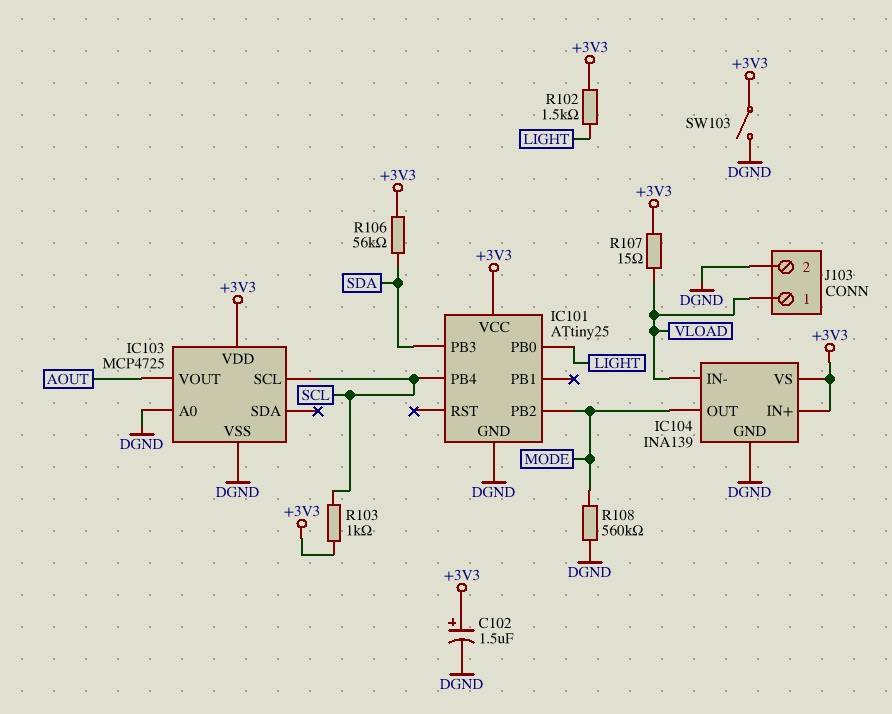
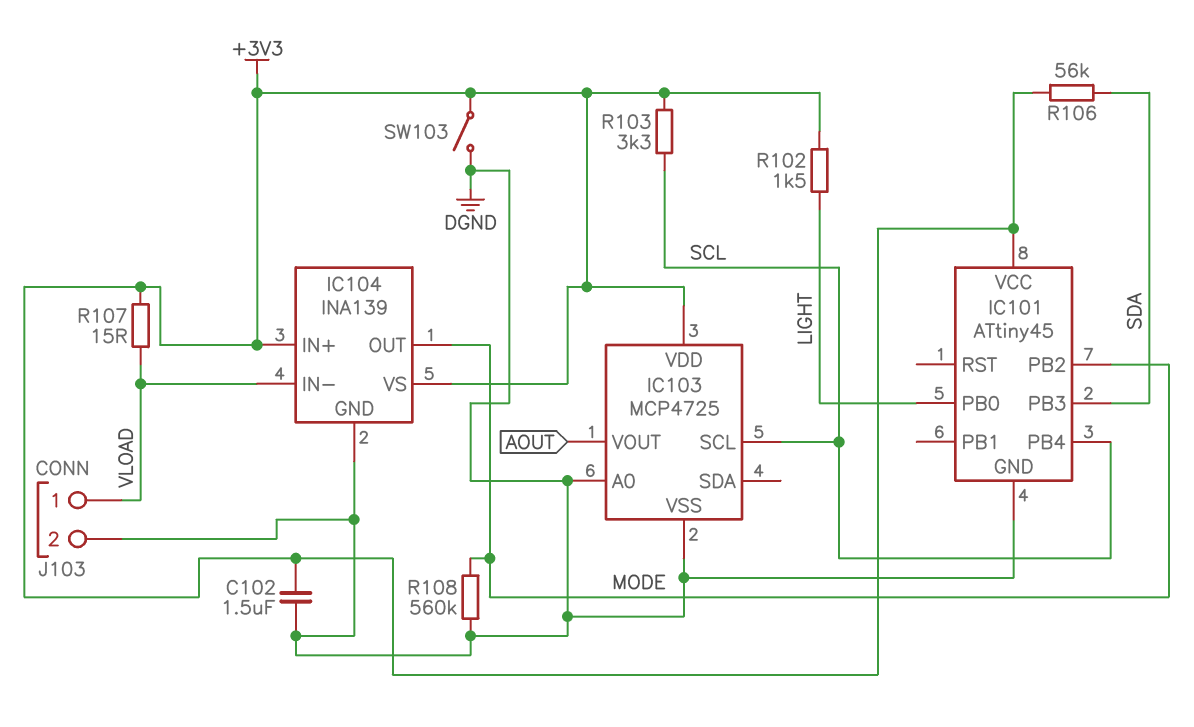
C102: 1.5uF (plus +3V3, minus DGND) -> 1.5uF (+3V3, DGND)
IC101: ATtiny25 -> ATtiny45
R103: 1k (+3V3, SCL) -> 3.3k (+3V3, SCL)

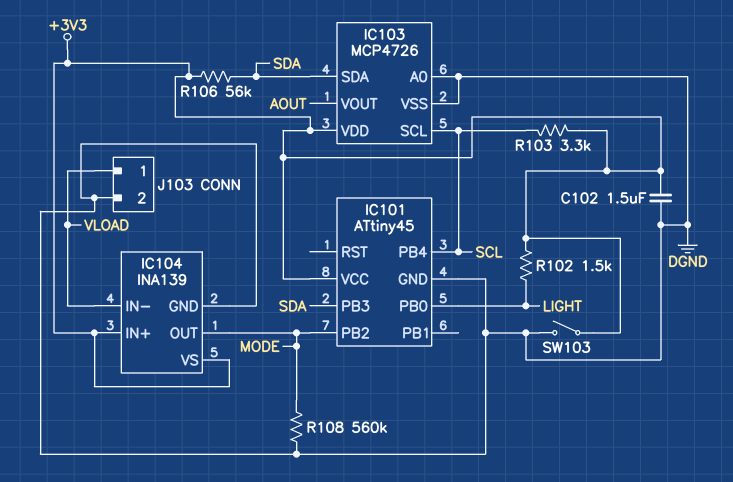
IC103: MCP4725 -> MCP4726
IC103 pin SDA: none -> SDA
R107: 15 (+3V3, VLOAD) -> none

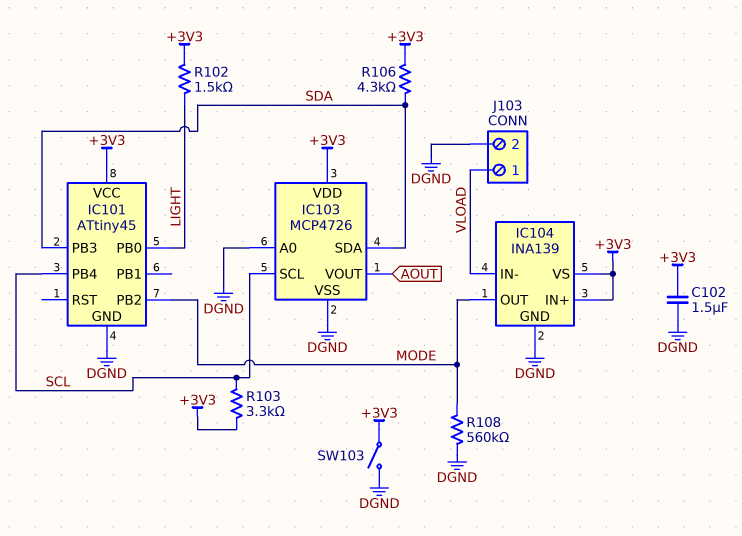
R106: 56k (+3V3, SDA) -> 4.3k (+3V3, SDA)

